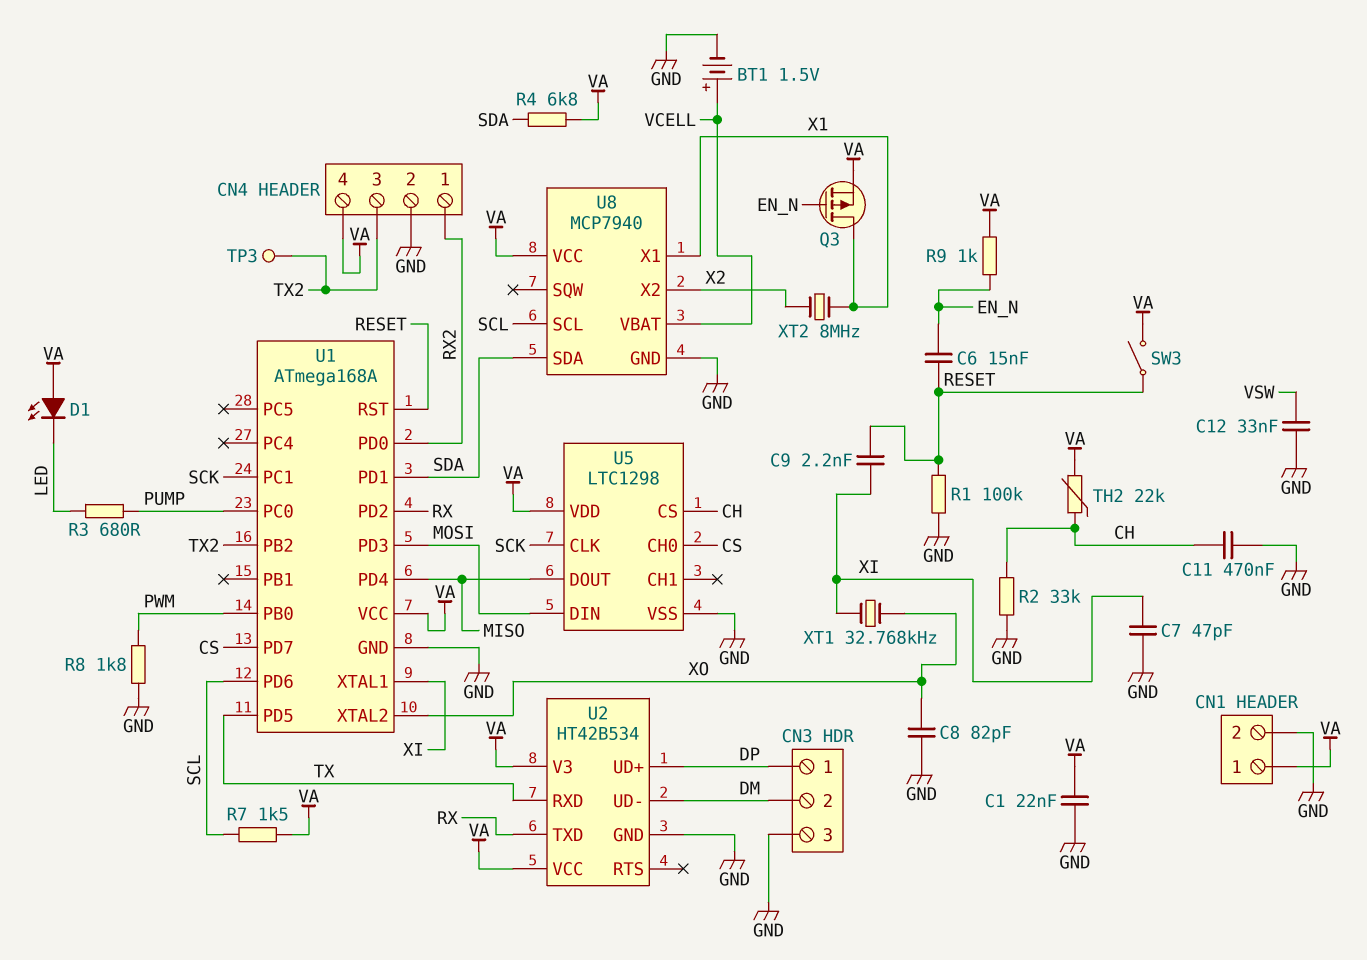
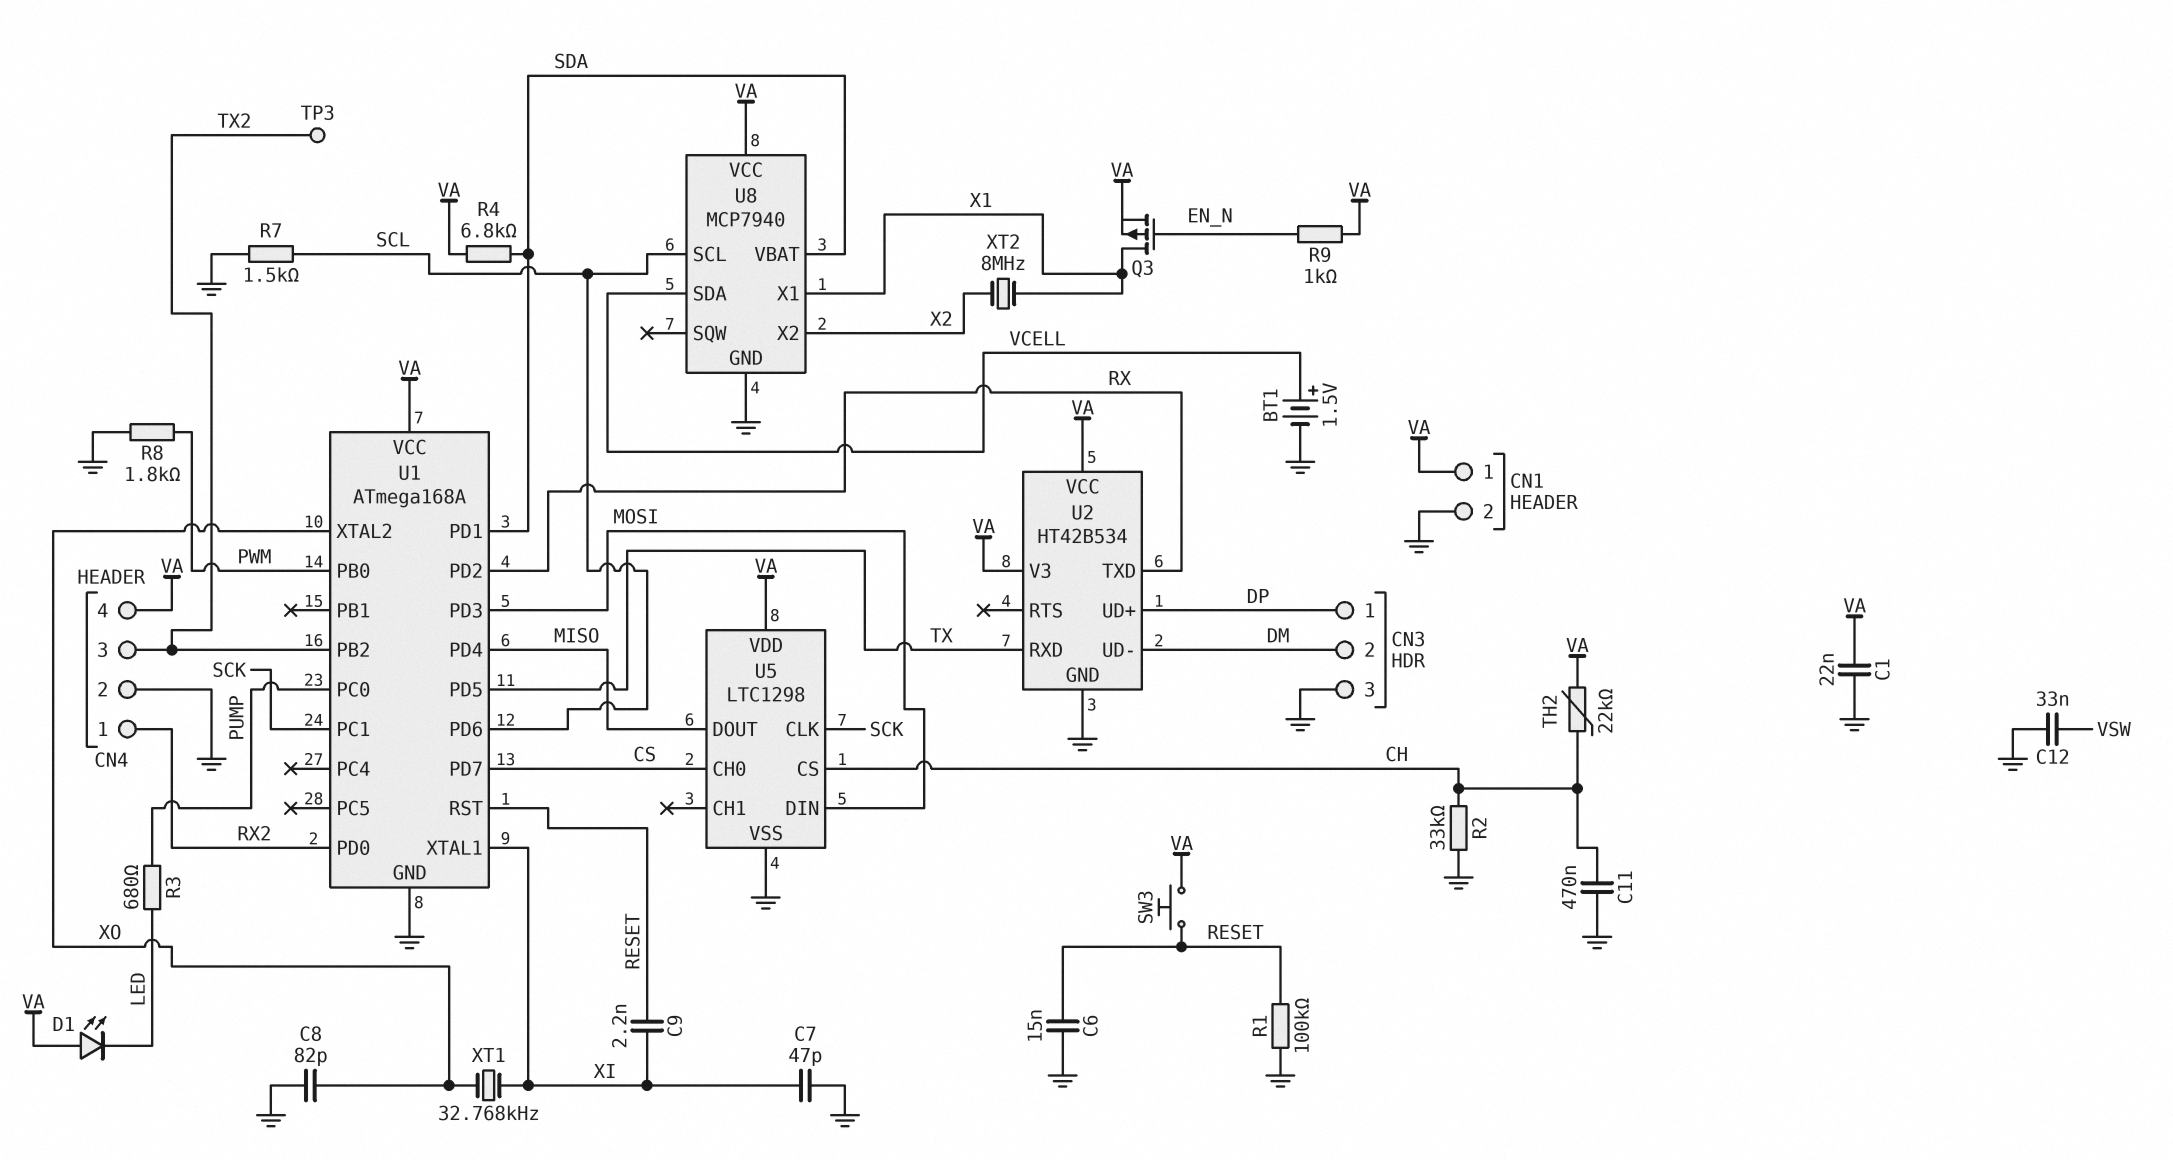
C6: 15nF (EN_N, RESET) -> 15nF (GND, RESET)
R7: 1.5k (SCL, VA) -> 1.5k (GND, SCL)
SW3: switch (RESET, VA) -> button (RESET, VA)
U8 pin SDA: SDA -> VCELL
U8 pin VBAT: VCELL -> SDA

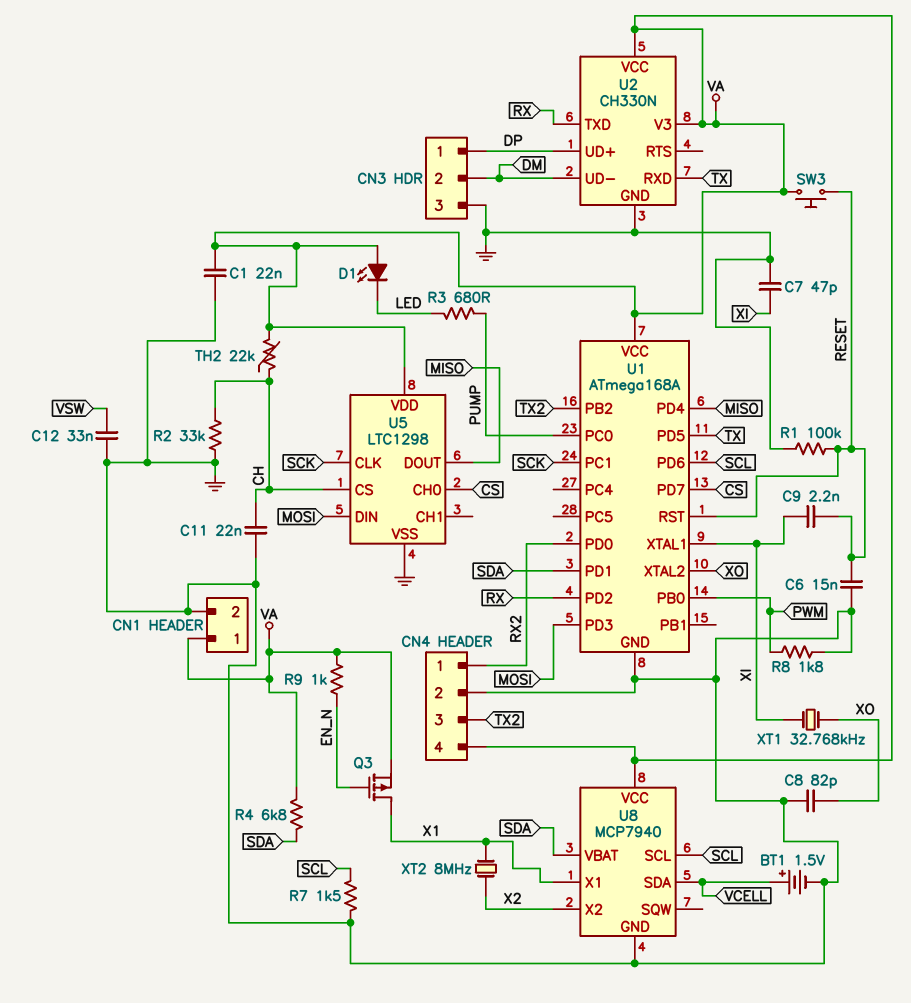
C11: 470nF (CH, GND) -> 22nF (CH, GND)
TP3: test point (TX2) -> none
U2: HT42B534 -> CH330N

